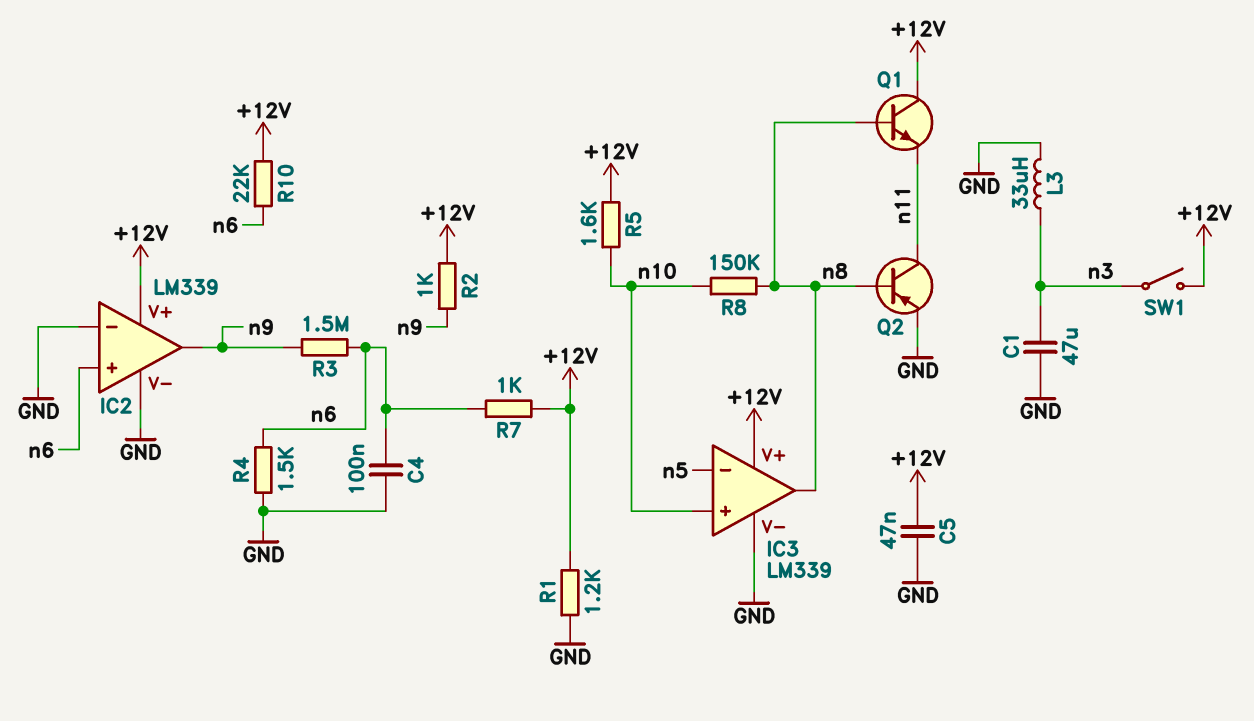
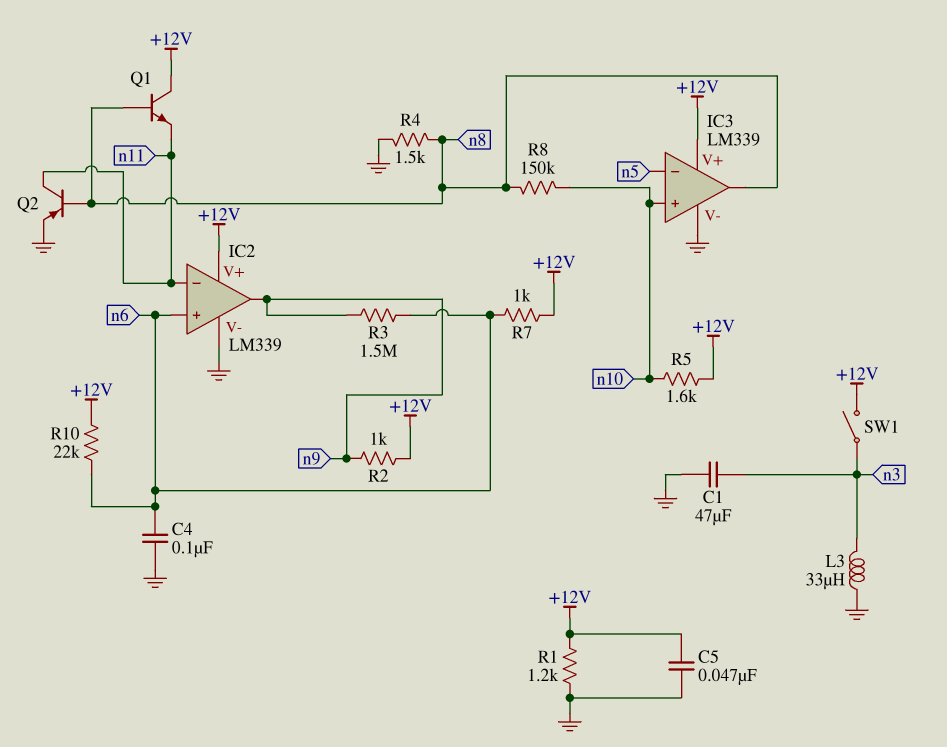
IC2 pin in-: GND -> n11
R4: 1.5k (GND, n6) -> 1.5k (GND, n8)

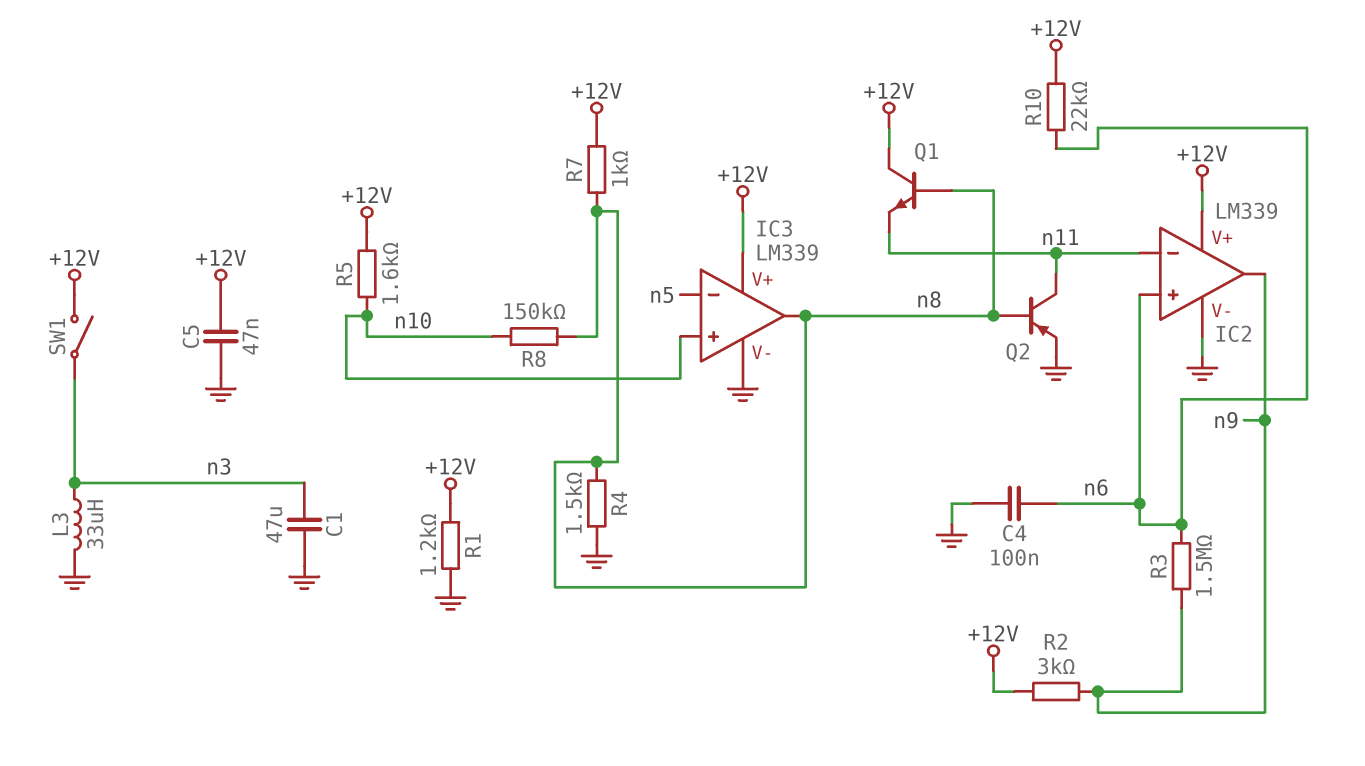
R2: 1k (+12V, n9) -> 3k (+12V, n9)
R7: 1k (+12V, n6) -> 1k (+12V, n8)

